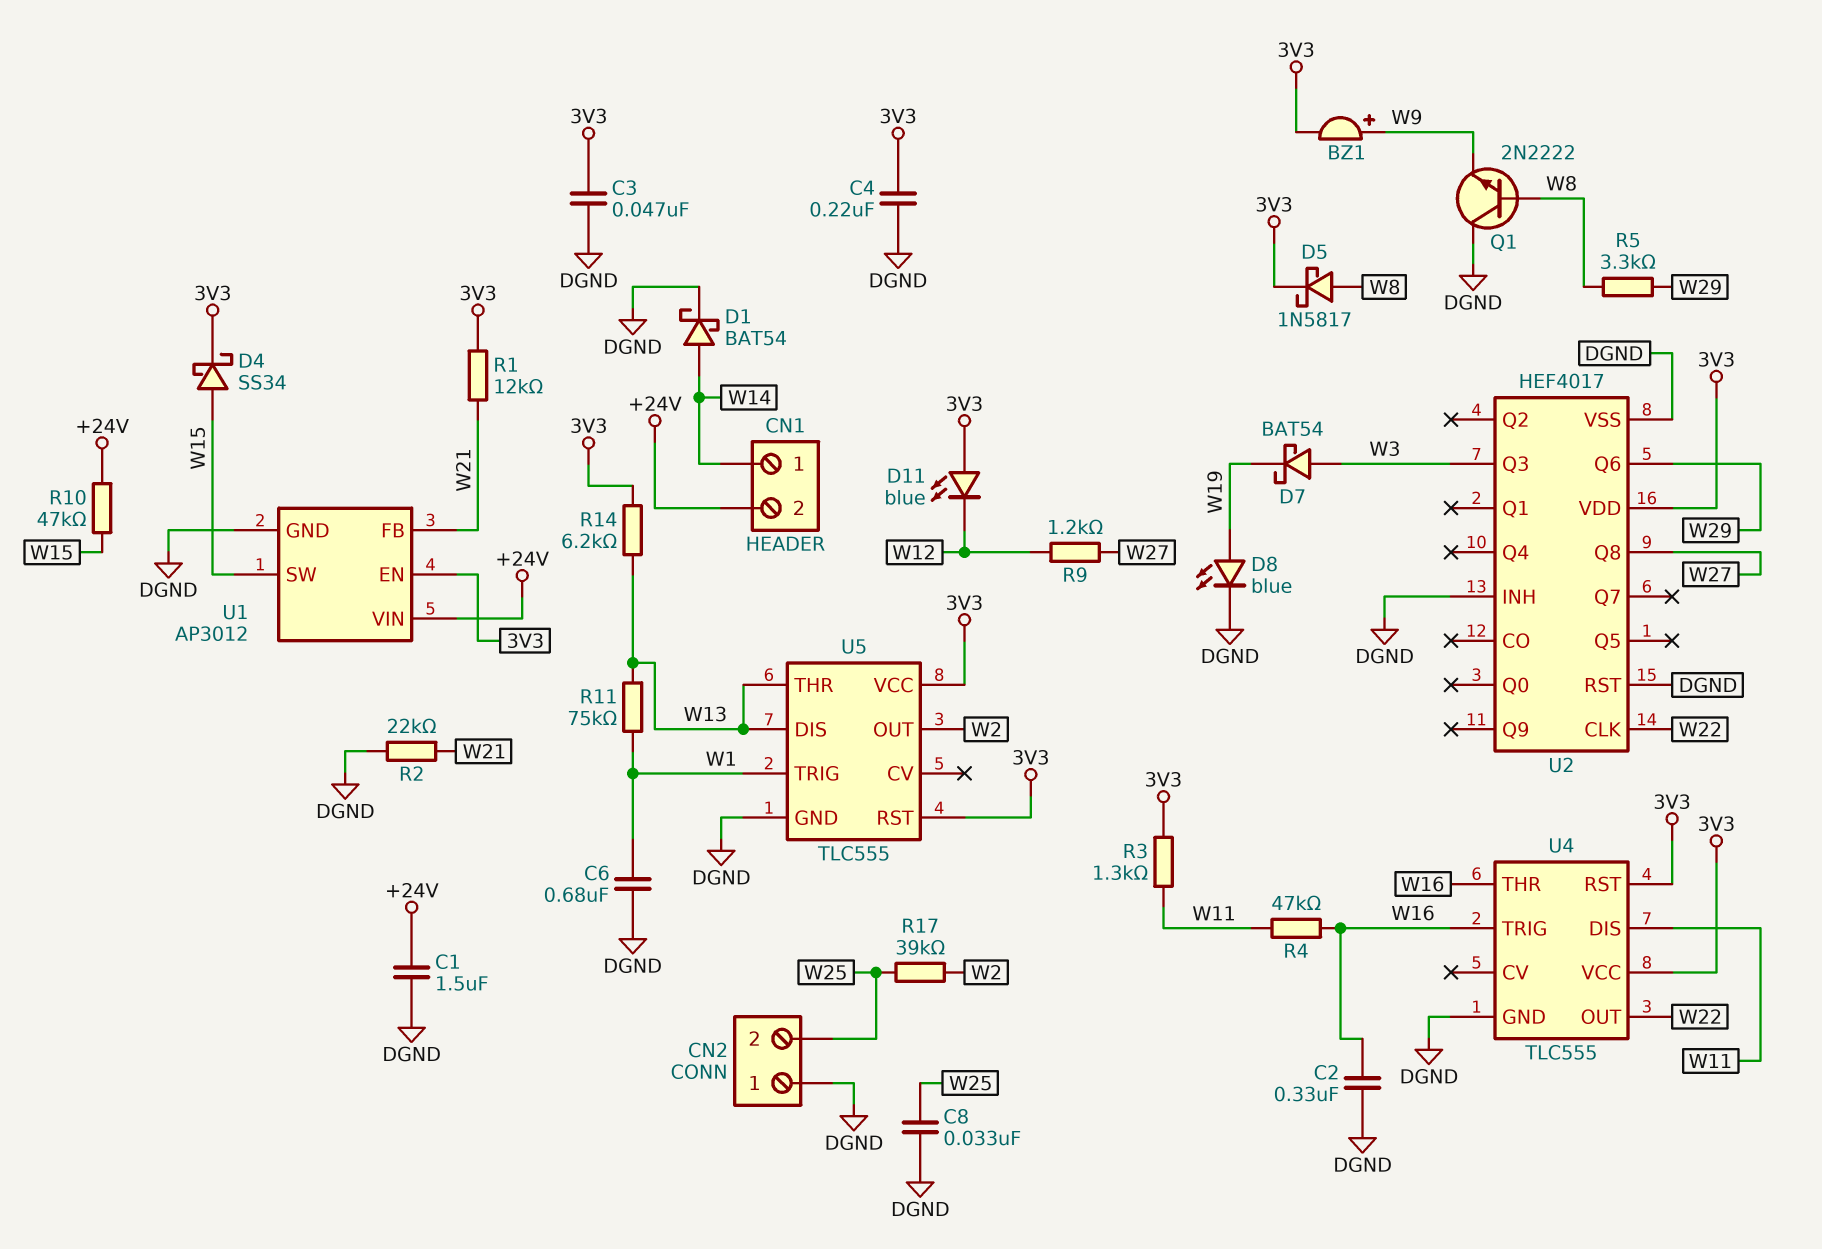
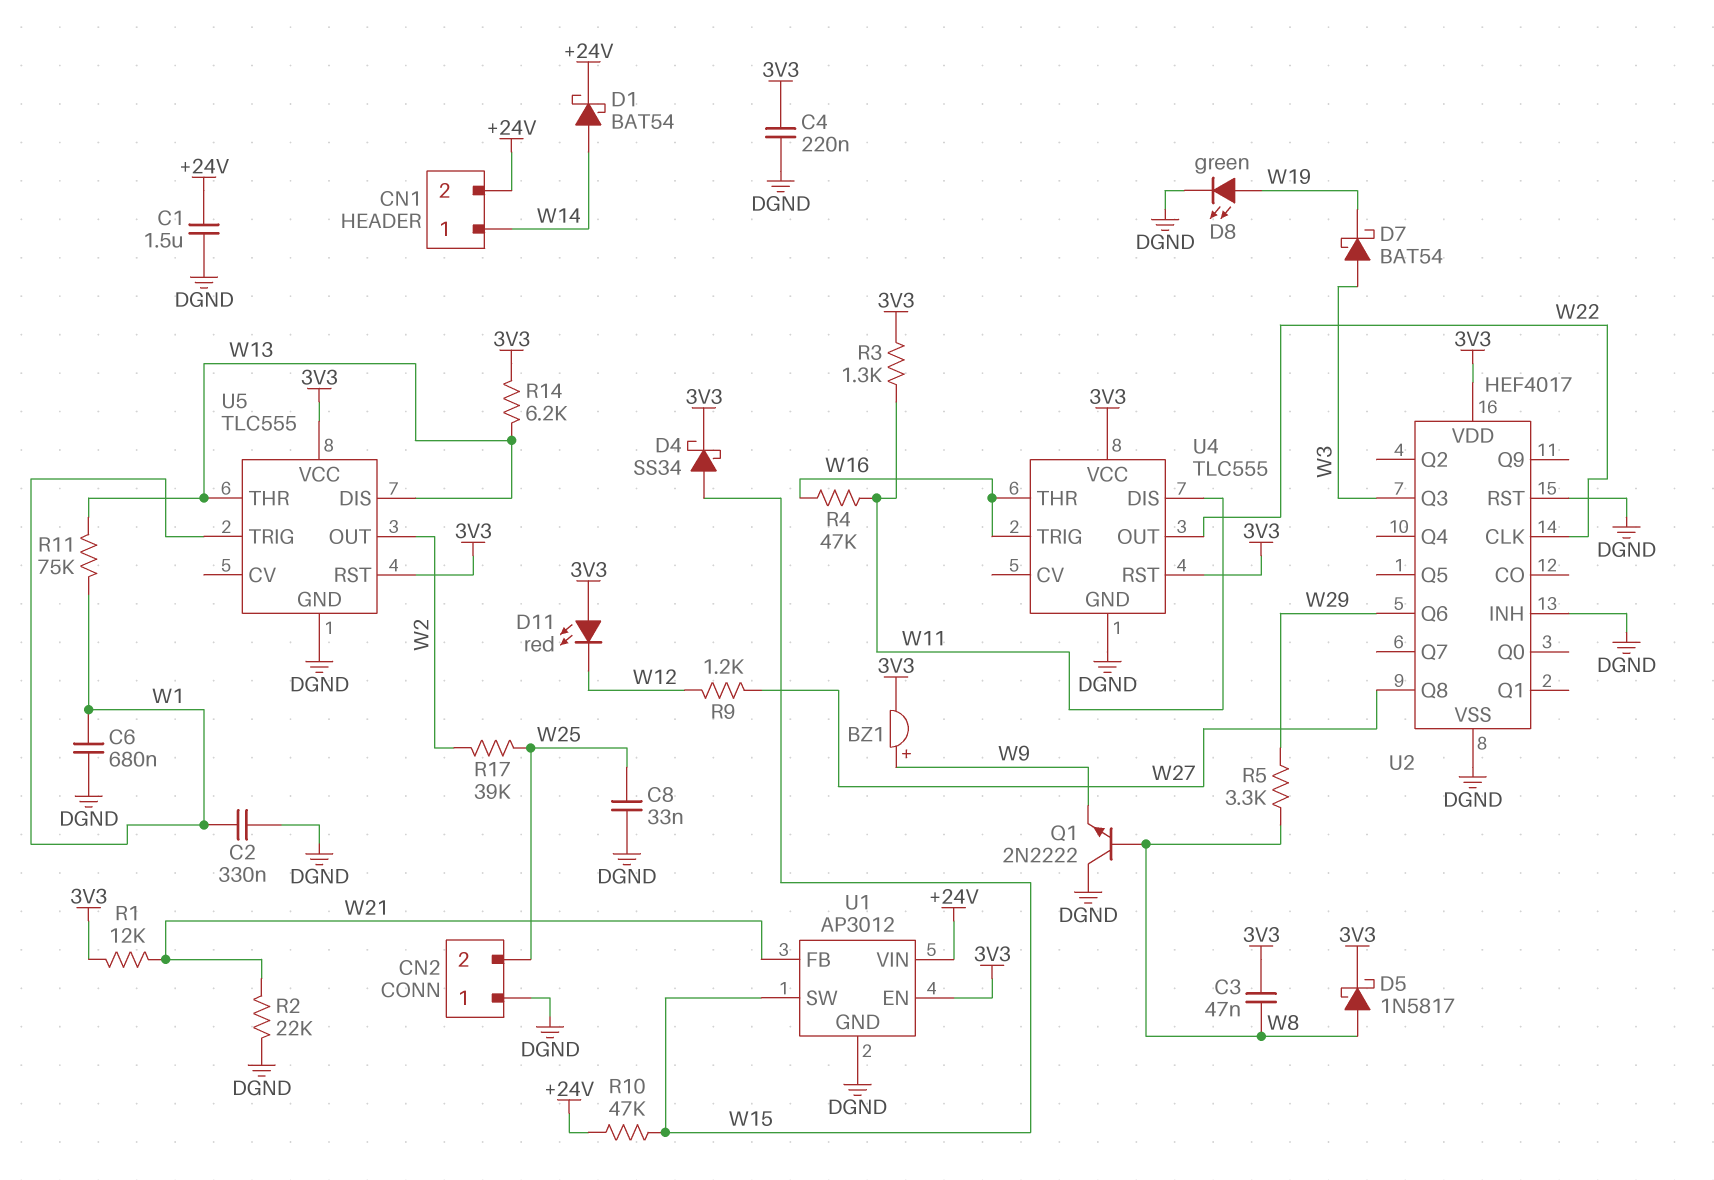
C2: 330nF (DGND, W16) -> 330nF (DGND, W1)
C3: 47nF (3V3, DGND) -> 47nF (3V3, W8)
D1: schottky BAT54 (A W14, K DGND) -> schottky BAT54 (A W14, K +24V)
D8: LED blue (A W19, K DGND) -> LED green (A W19, K DGND)
D11: LED blue (A 3V3, K W12) -> LED red (A 3V3, K W12)

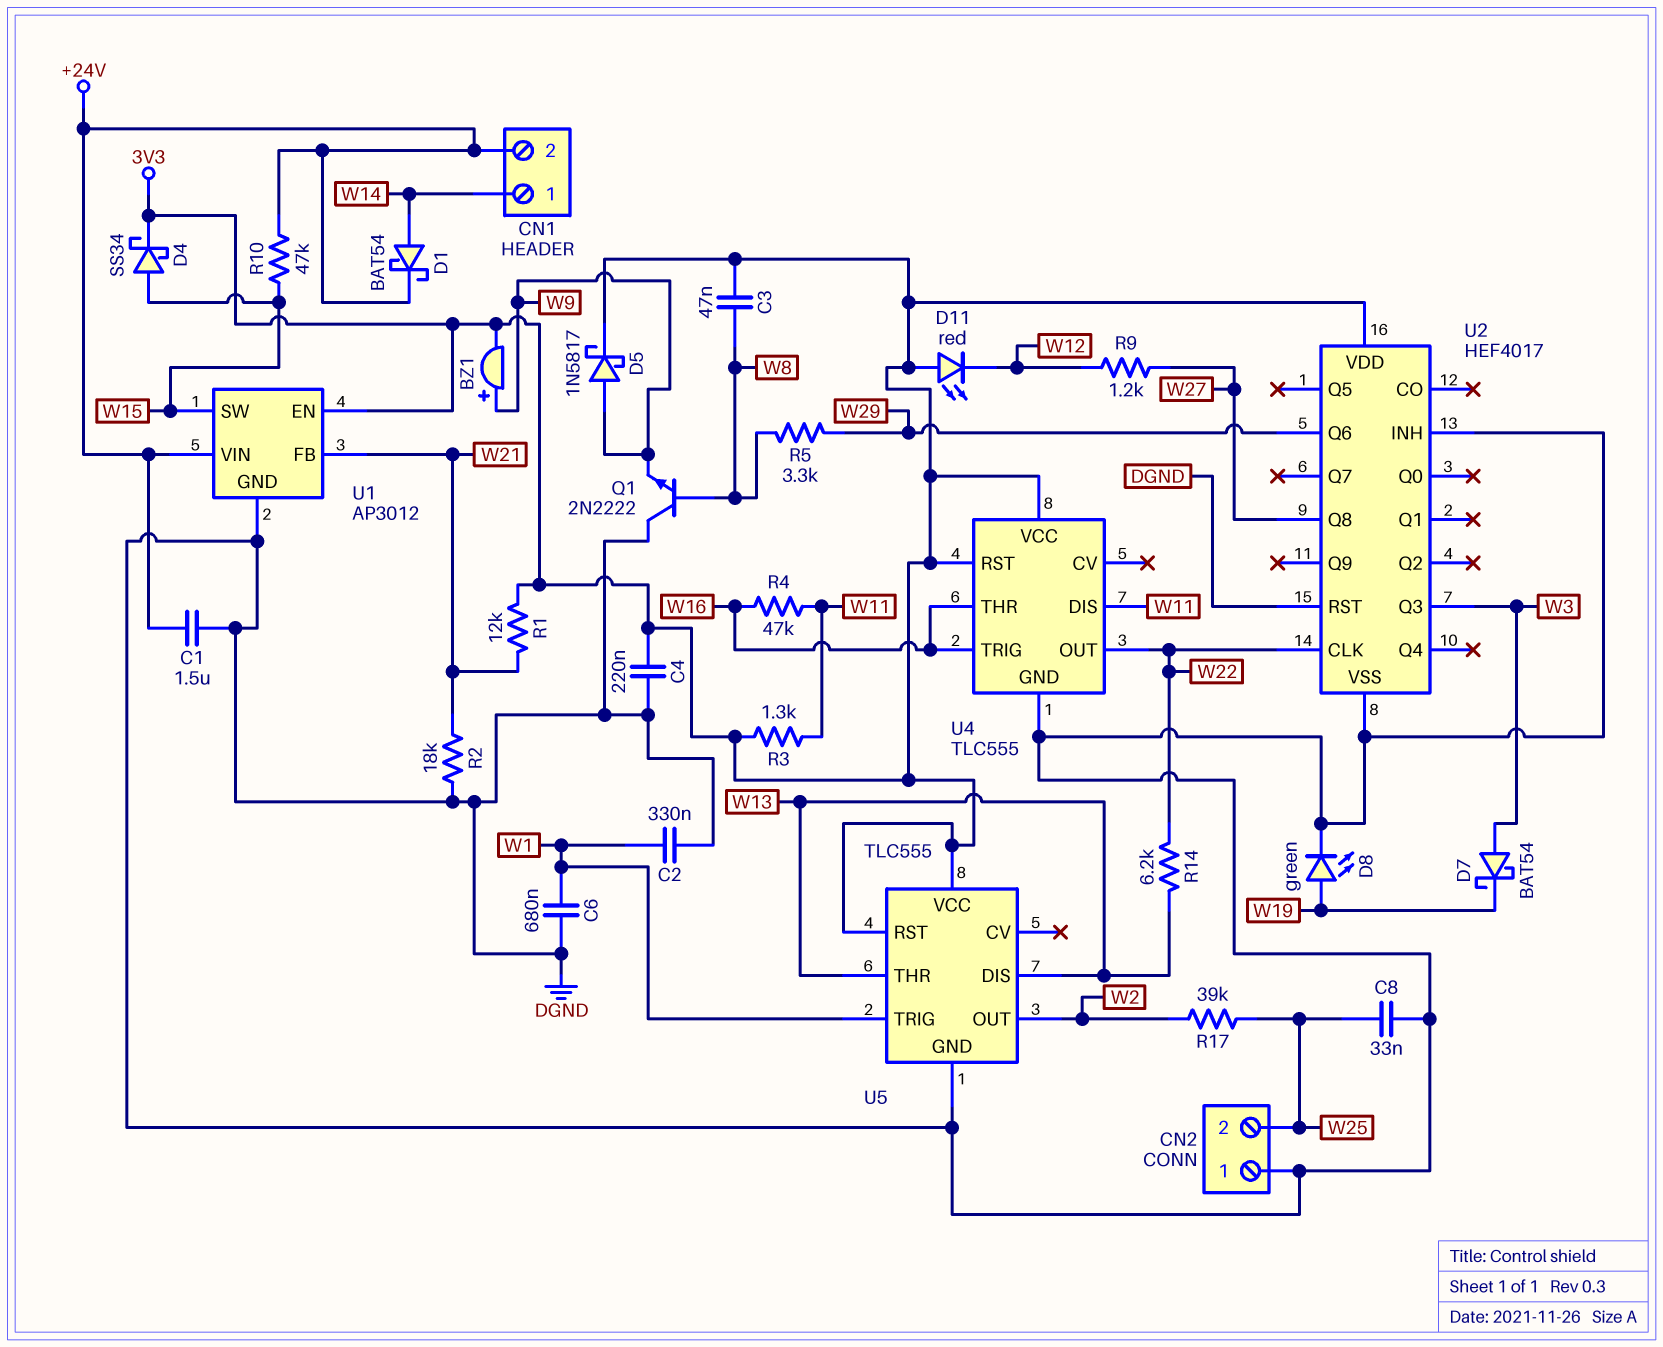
D5: schottky 1N5817 (A W8, K 3V3) -> schottky 1N5817 (A W9, K 3V3)
R2: 22k (DGND, W21) -> 18k (DGND, W21)
R11: 75k (W1, W13) -> none
R14: 6.2k (3V3, W13) -> 6.2k (W13, W22)

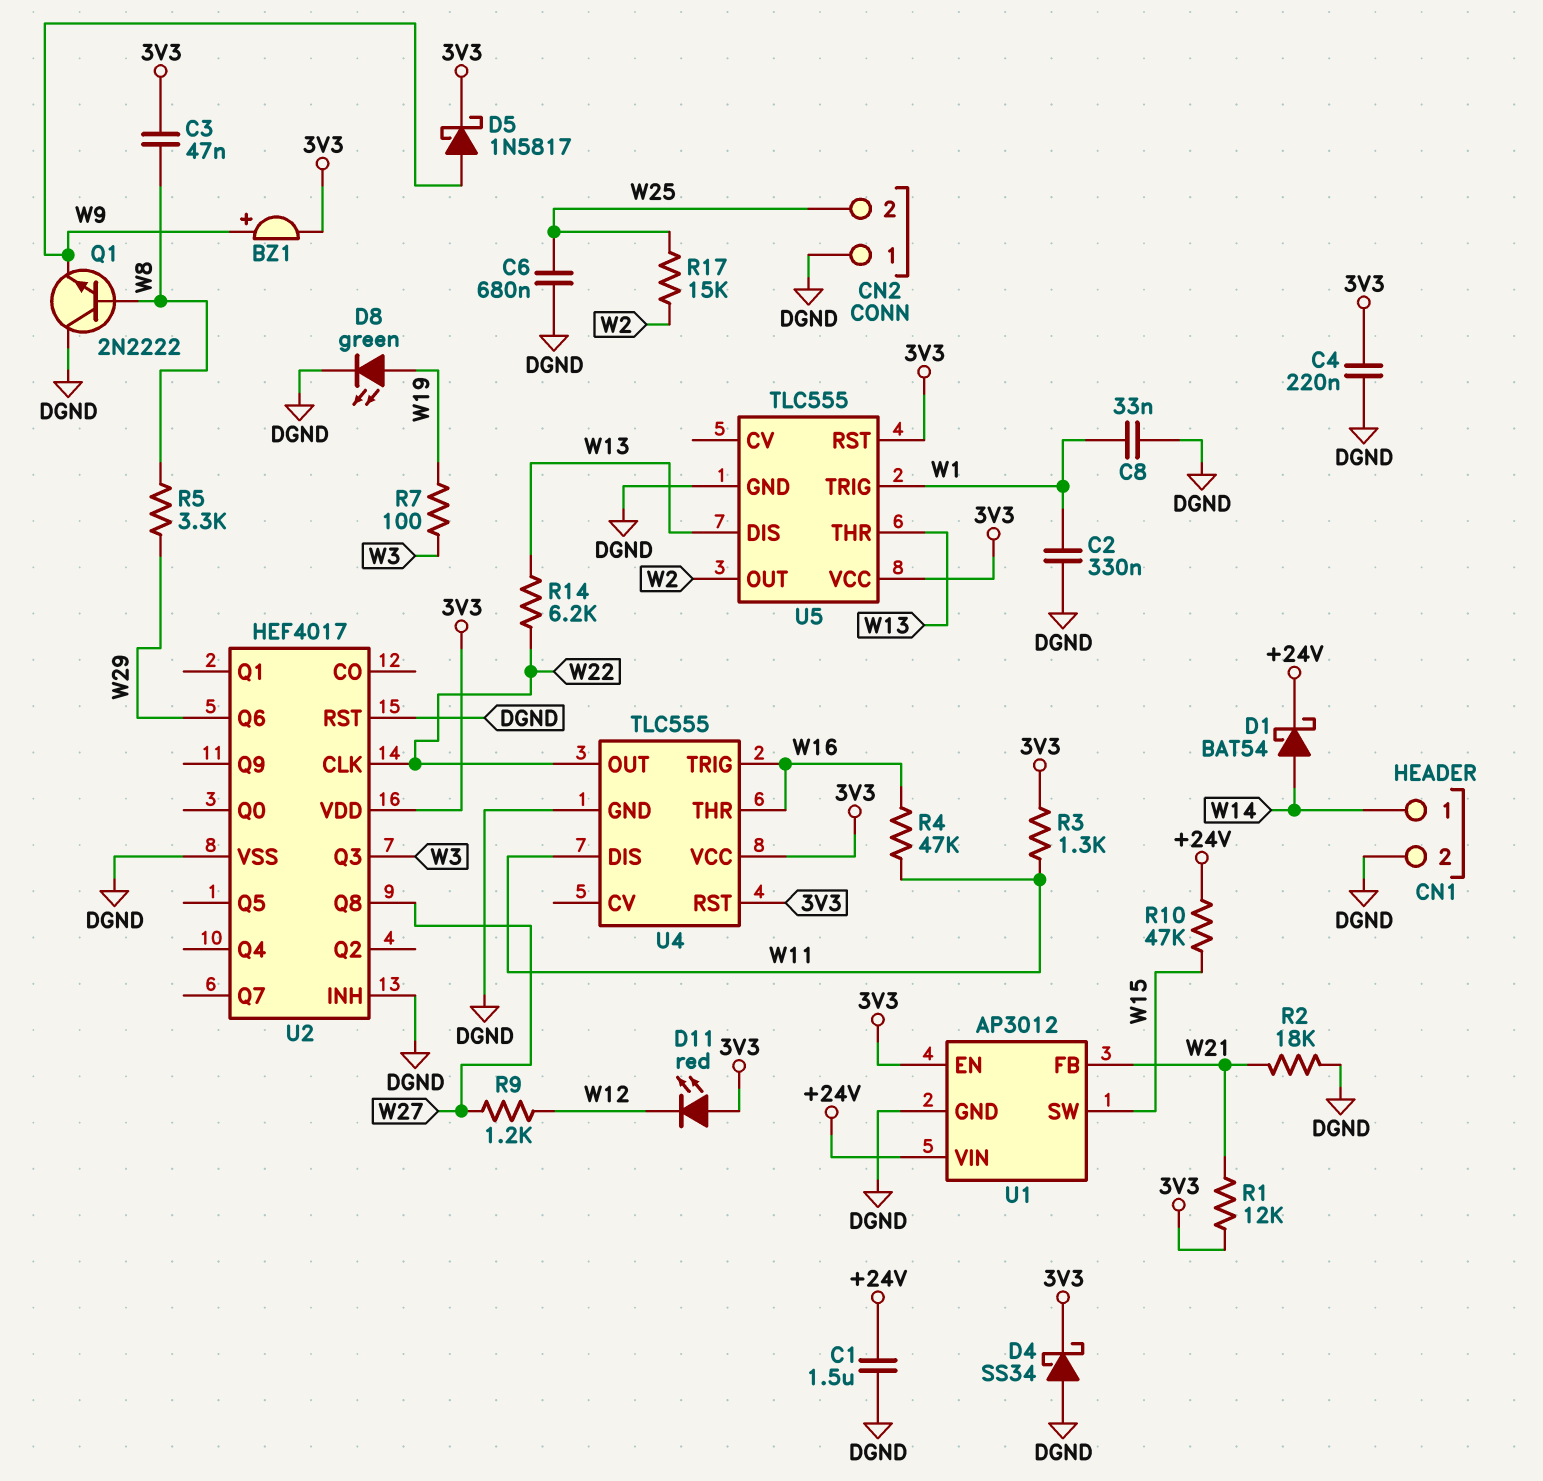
C6: 680nF (DGND, W1) -> 680nF (DGND, W25)
C8: 33nF (DGND, W25) -> 33nF (DGND, W1)
CN1 pin 2: +24V -> DGND
D4: schottky SS34 (A W15, K 3V3) -> schottky SS34 (A DGND, K 3V3)
D7: schottky BAT54 (A W3, K W19) -> none
R7: none -> 100 (W3, W19)
R17: 39k (W2, W25) -> 15k (W2, W25)

